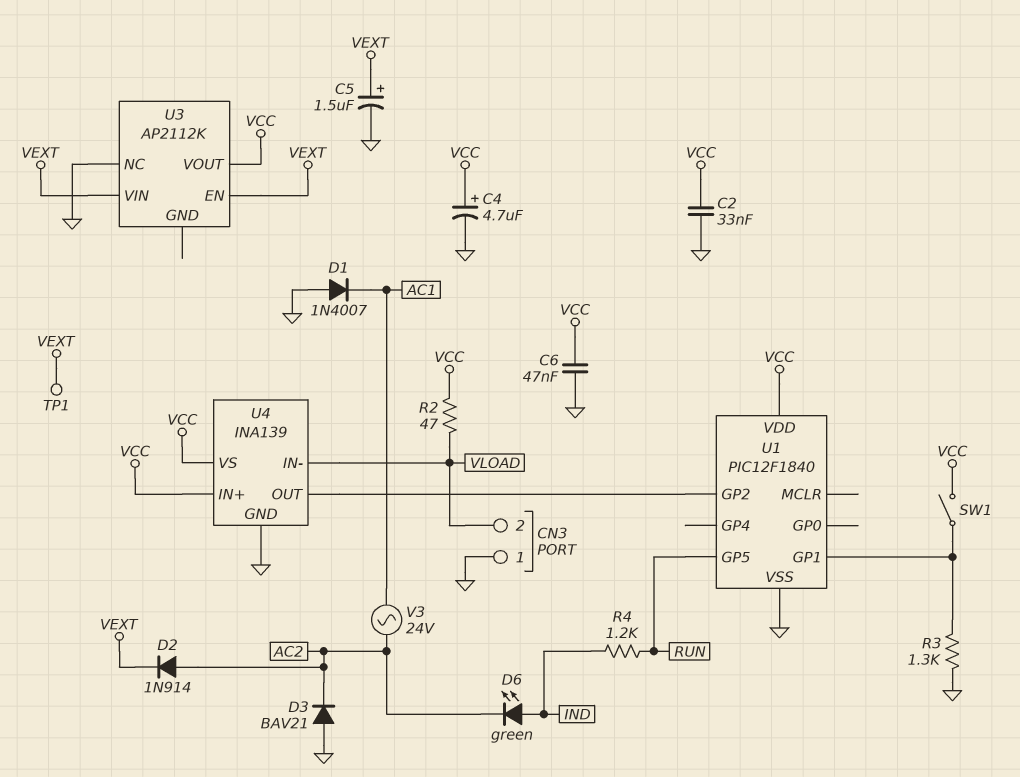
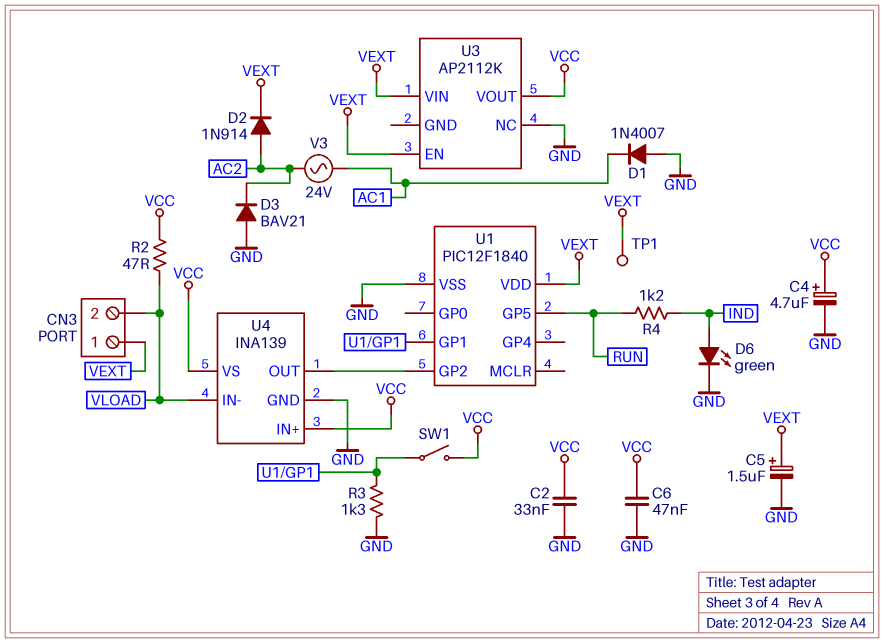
CN3 pin 1: GND -> VEXT
D6: LED green (A IND, K AC2) -> LED green (A IND, K GND)
U1 pin VDD: VCC -> VEXT

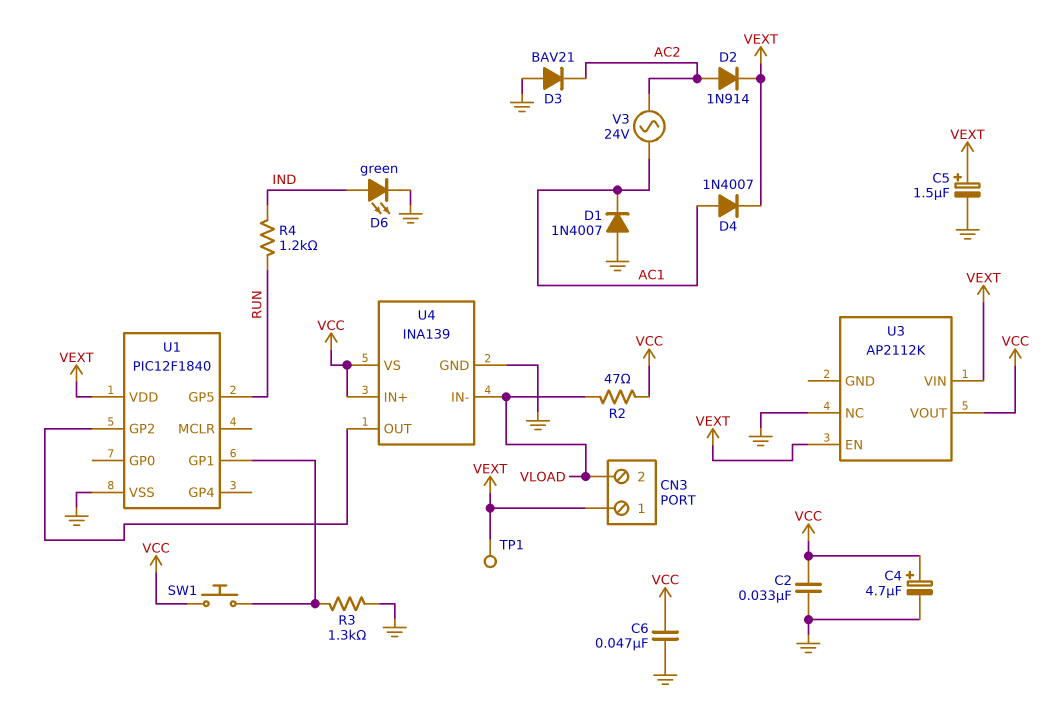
D4: none -> diode 1N4007 (A AC1, K VEXT)
SW1: switch (U1/GP1, VCC) -> button (U1/GP1, VCC)

